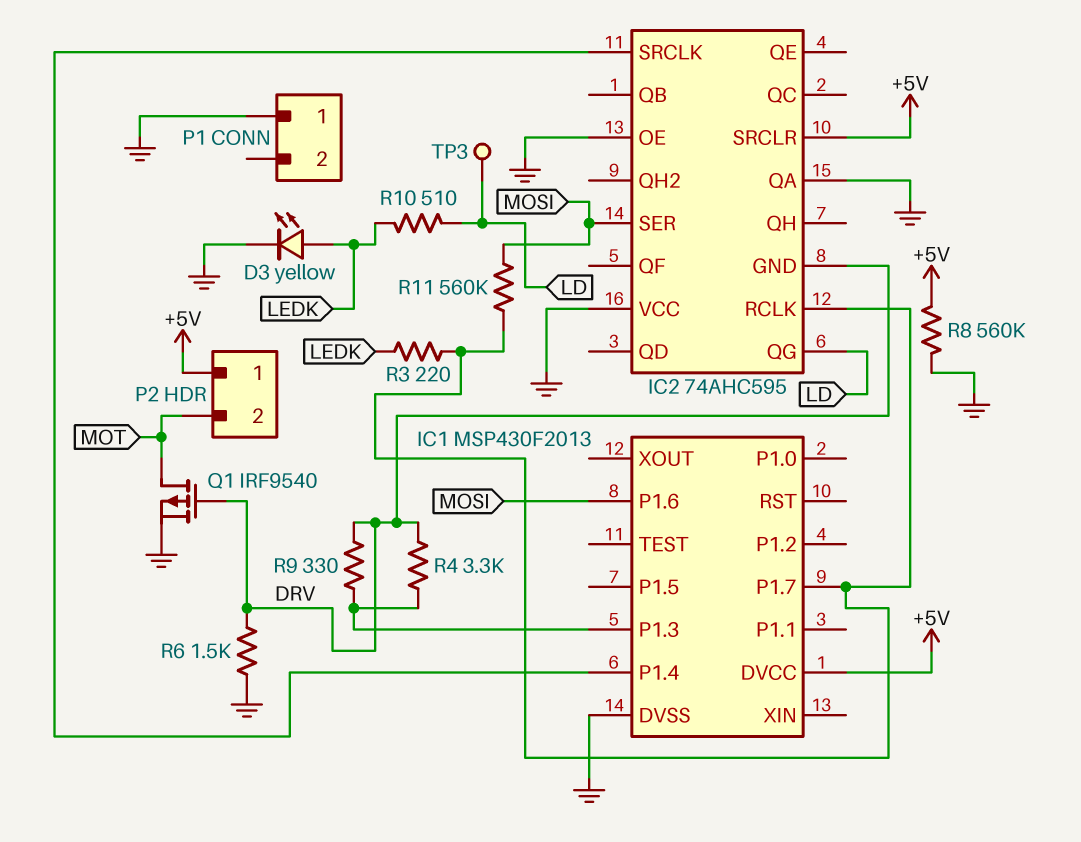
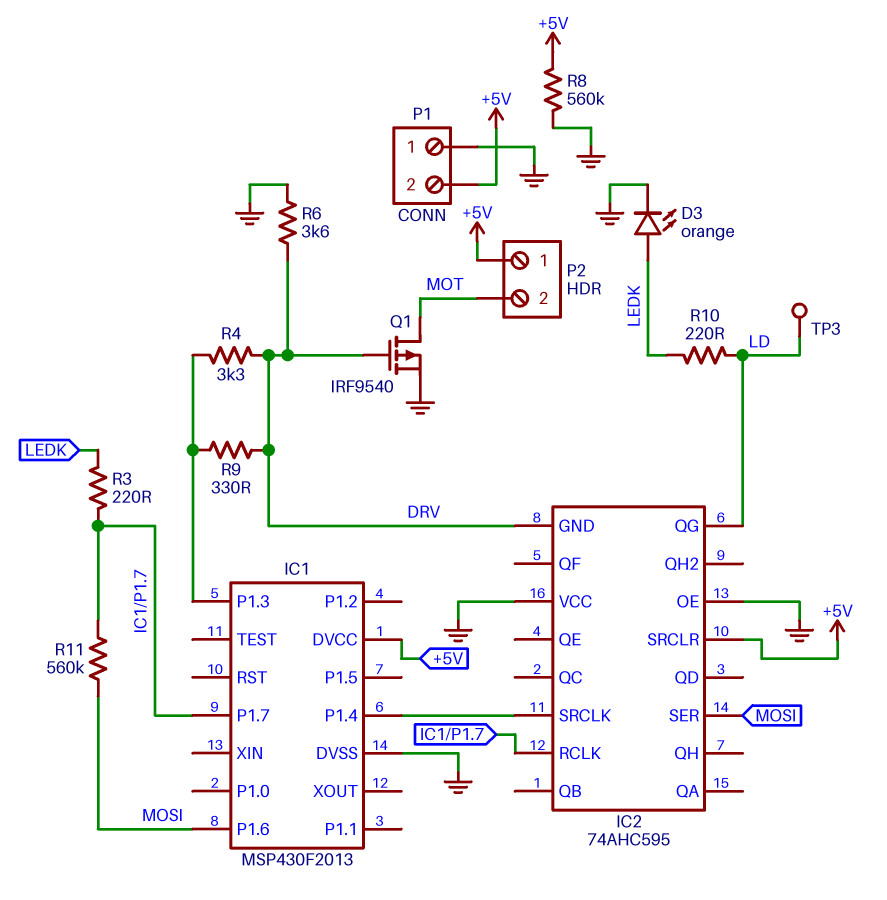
D3: LED yellow (A LEDK, K GND) -> LED orange (A LEDK, K GND)
IC2 pin QA: GND -> none
P1 pin 2: none -> +5V
R6: 1.5k (DRV, GND) -> 3.6k (DRV, GND)
R10: 510 (LD, LEDK) -> 220 (LD, LEDK)

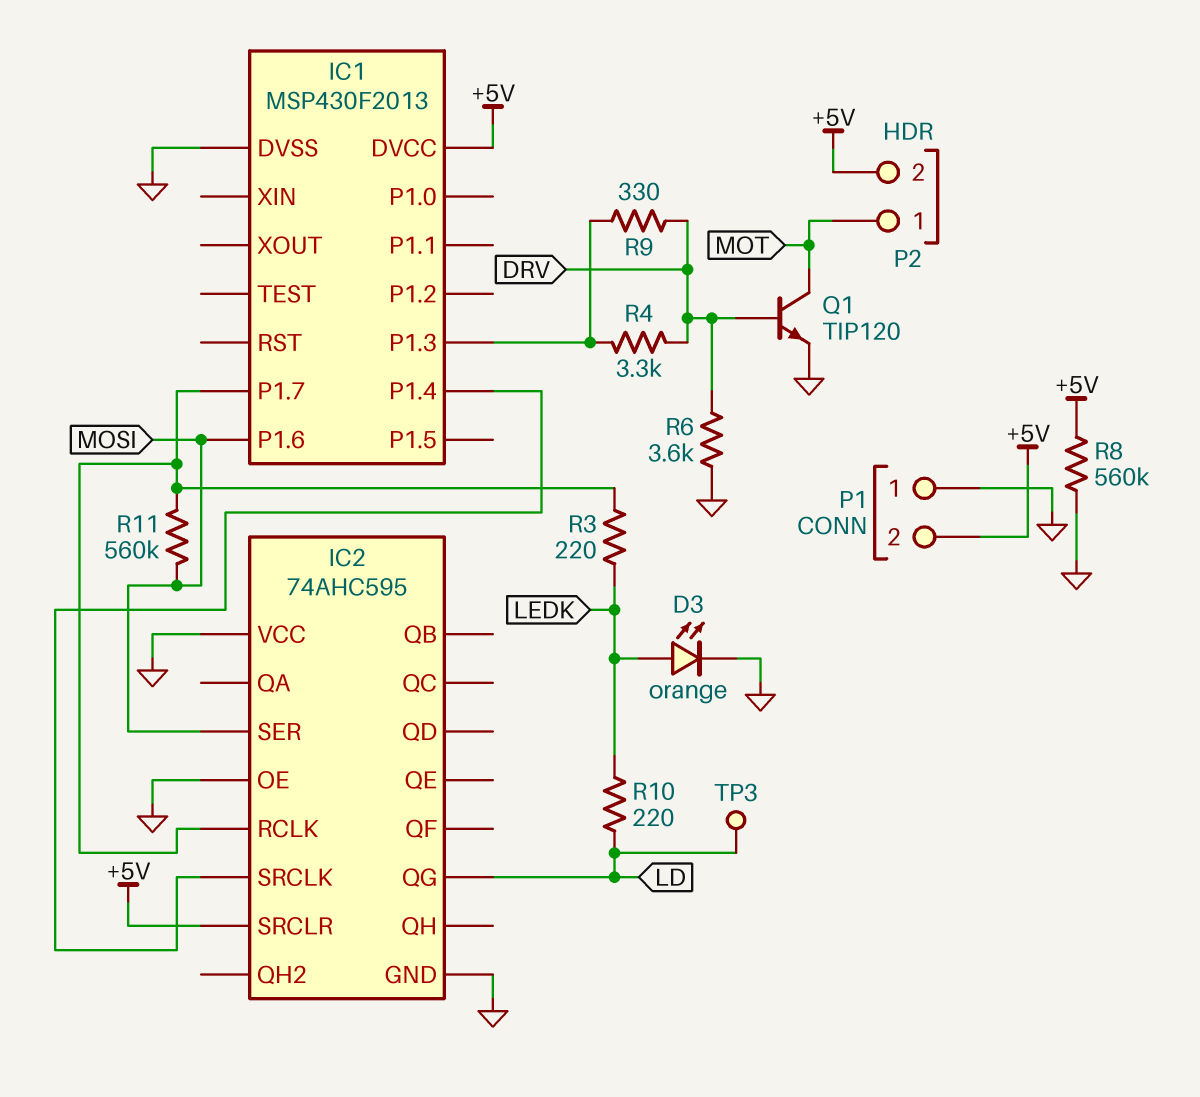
IC2 pin GND: DRV -> GND
P2 pin 1: +5V -> MOT
P2 pin 2: MOT -> +5V
Q1: PMOS IRF9540 (G DRV, D MOT, S GND) -> NPN TIP120 (B DRV, C MOT, E GND)

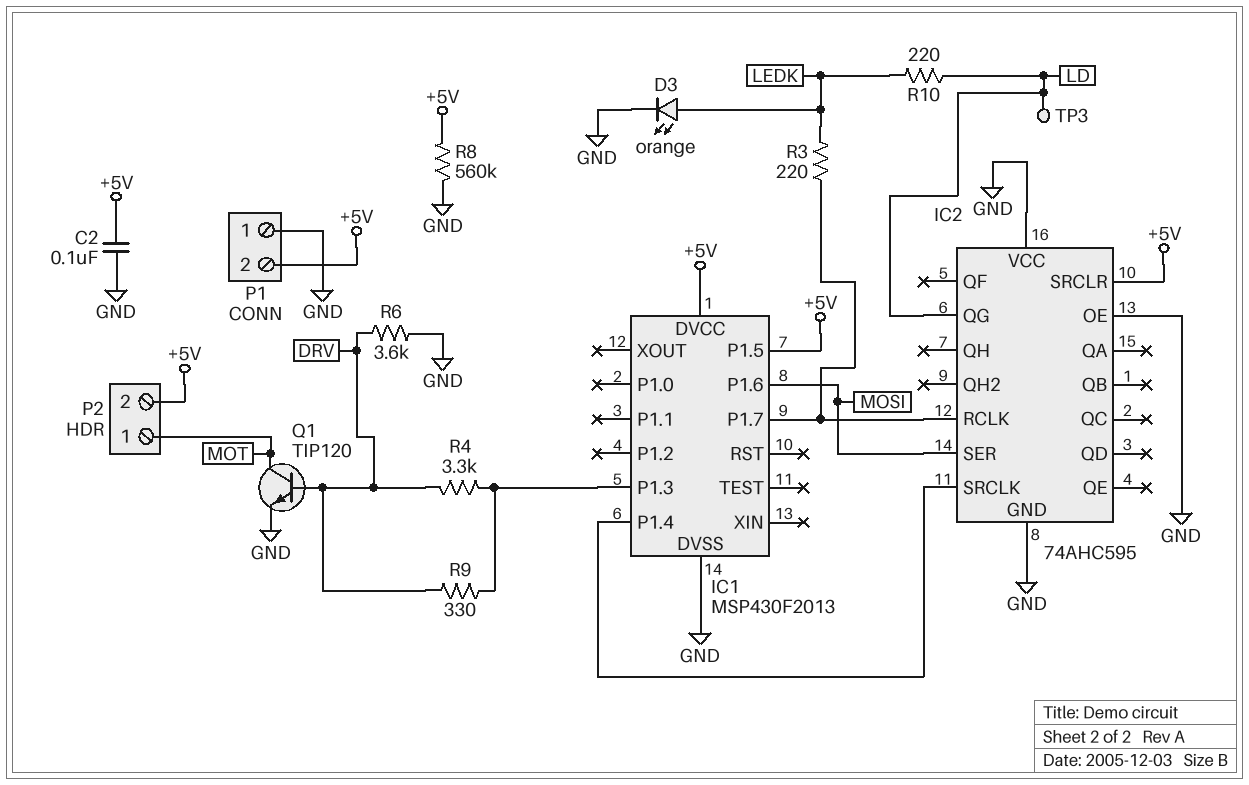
C2: none -> 100nF (+5V, GND)
IC1 pin P1.5: none -> +5V
R11: 560k (IC1/P1.7, MOSI) -> none

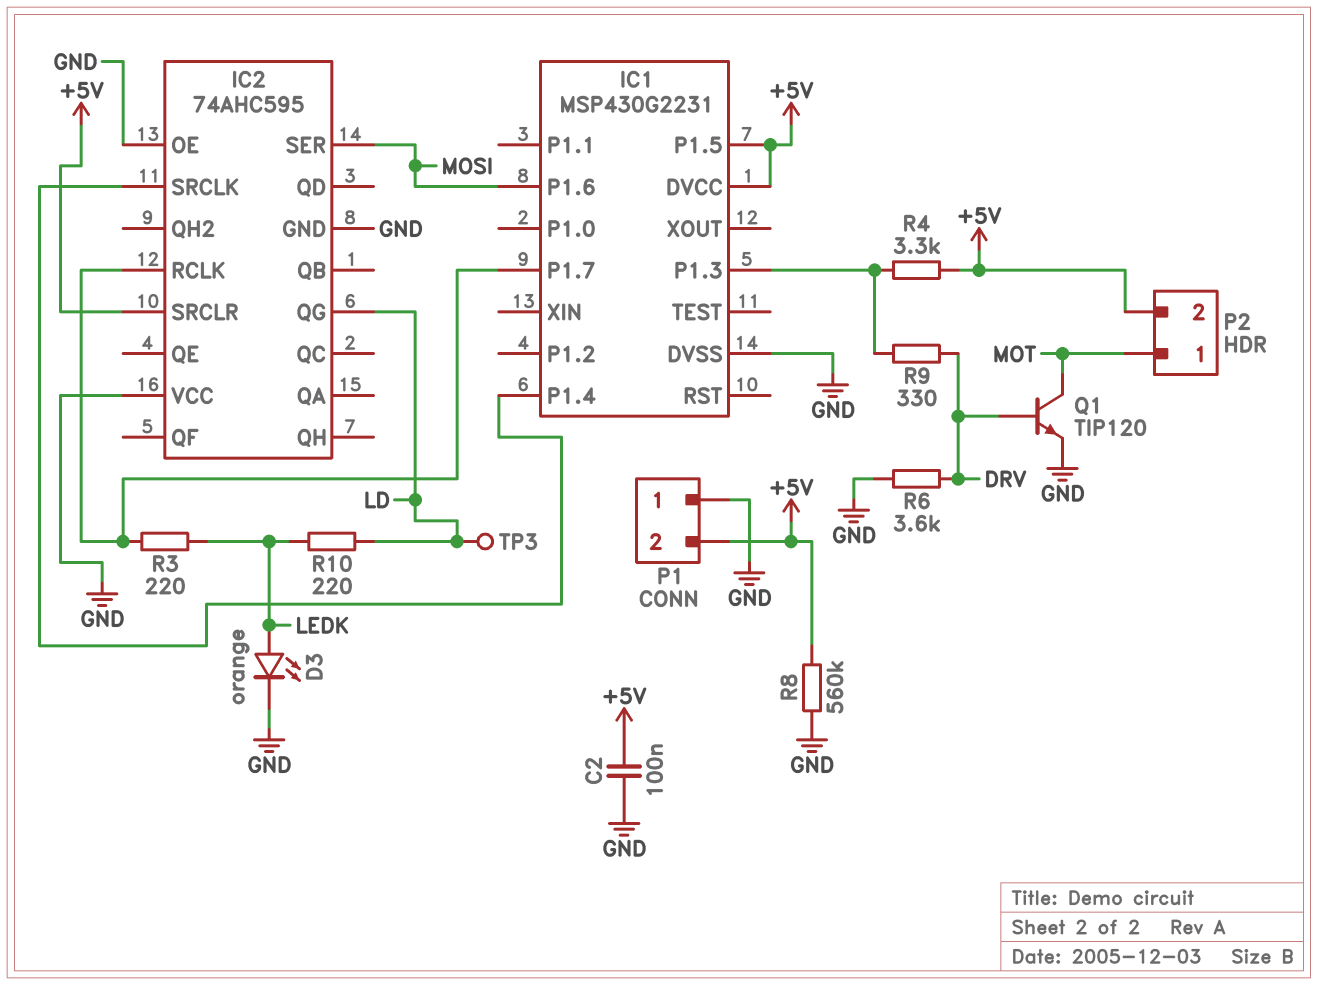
IC1: MSP430F2013 -> MSP430G2231
R4: 3.3k (DRV, IC1/P1.3) -> 3.3k (+5V, IC1/P1.3)

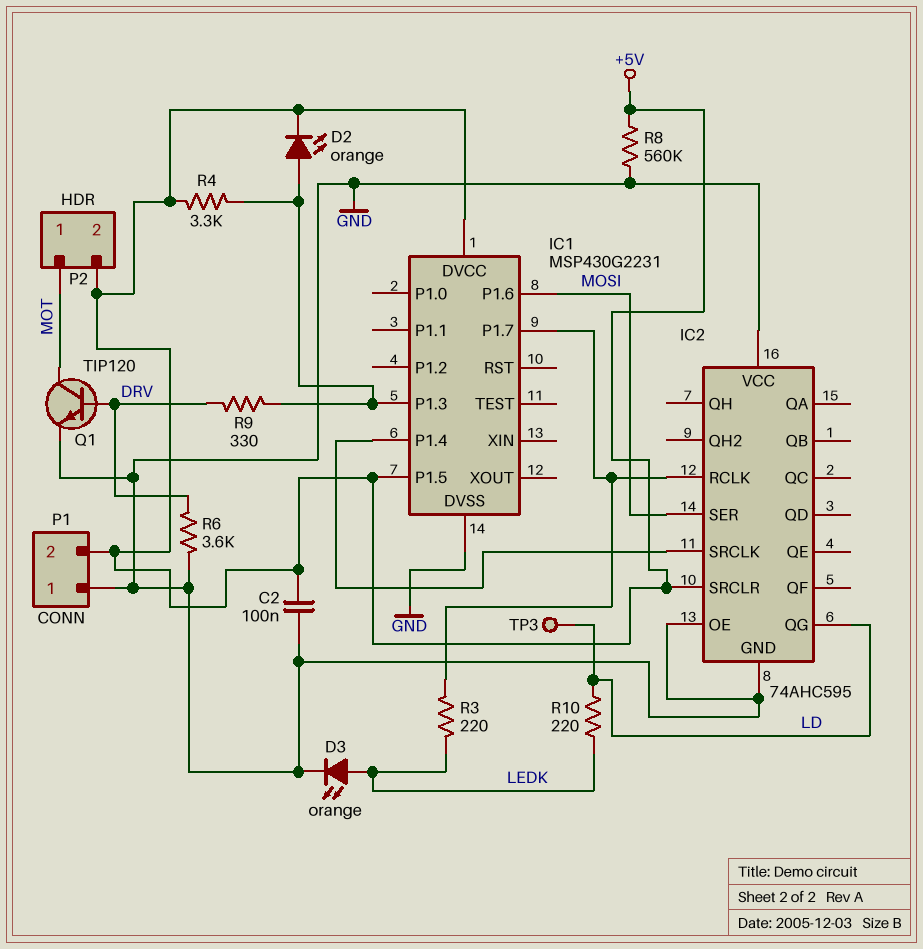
D2: none -> LED orange (A IC1/P1.3, K +5V)

